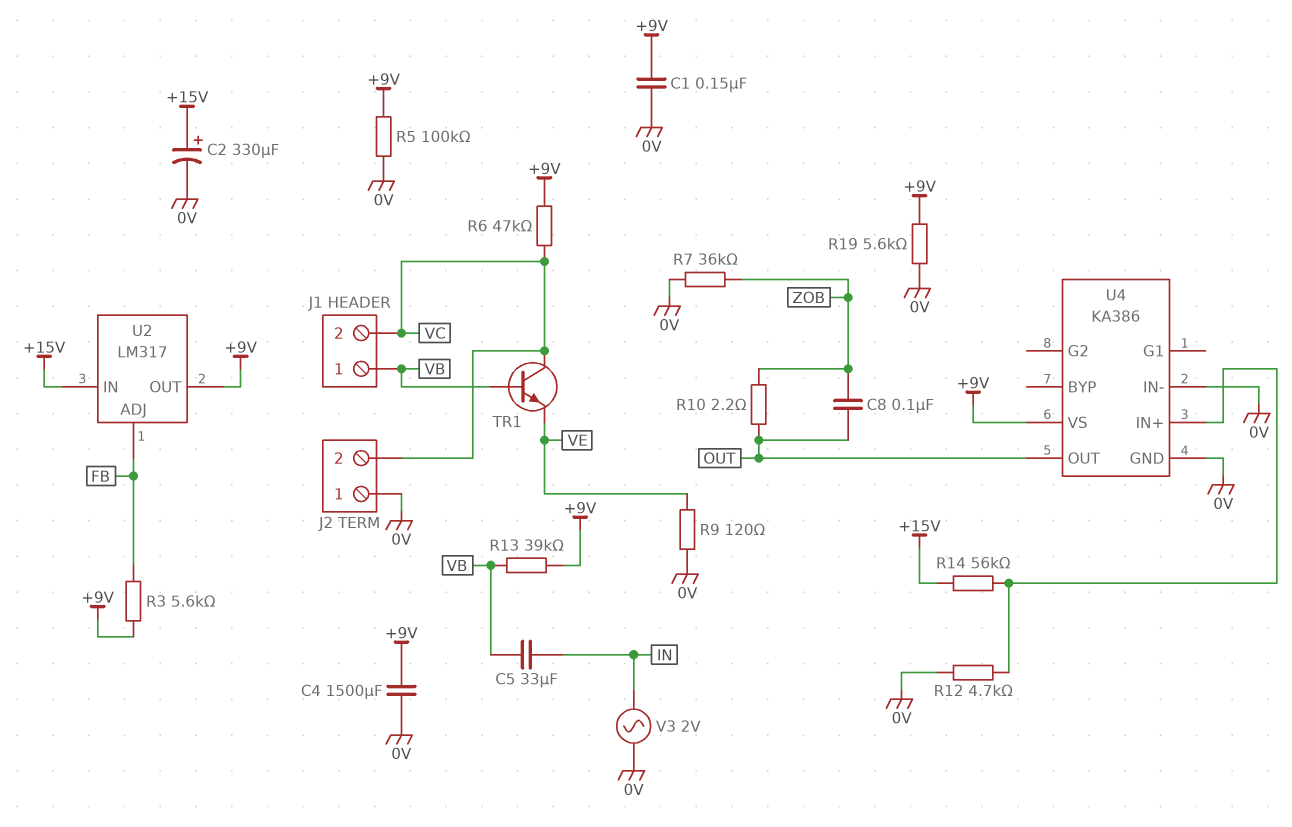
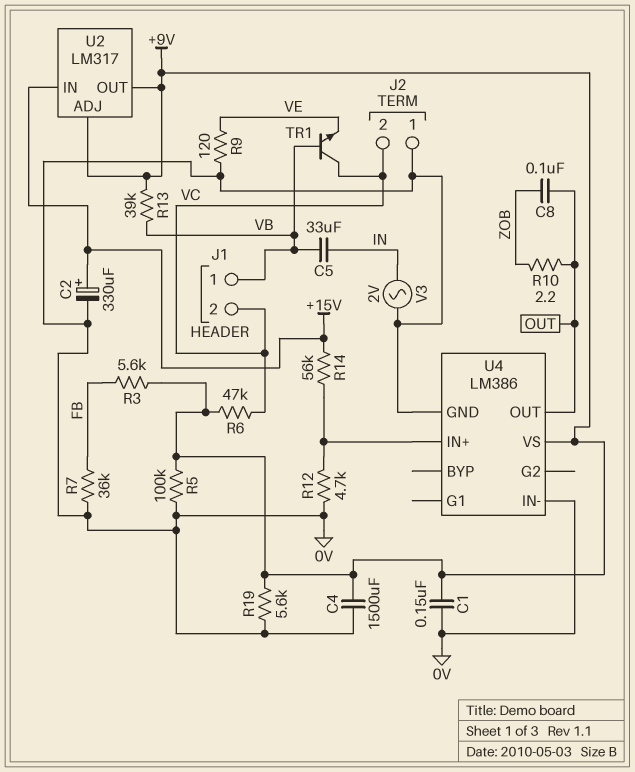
R7: 36k (0V, ZOB) -> 36k (0V, FB)
U2 pin ADJ: FB -> +9V
U4: KA386 -> LM386

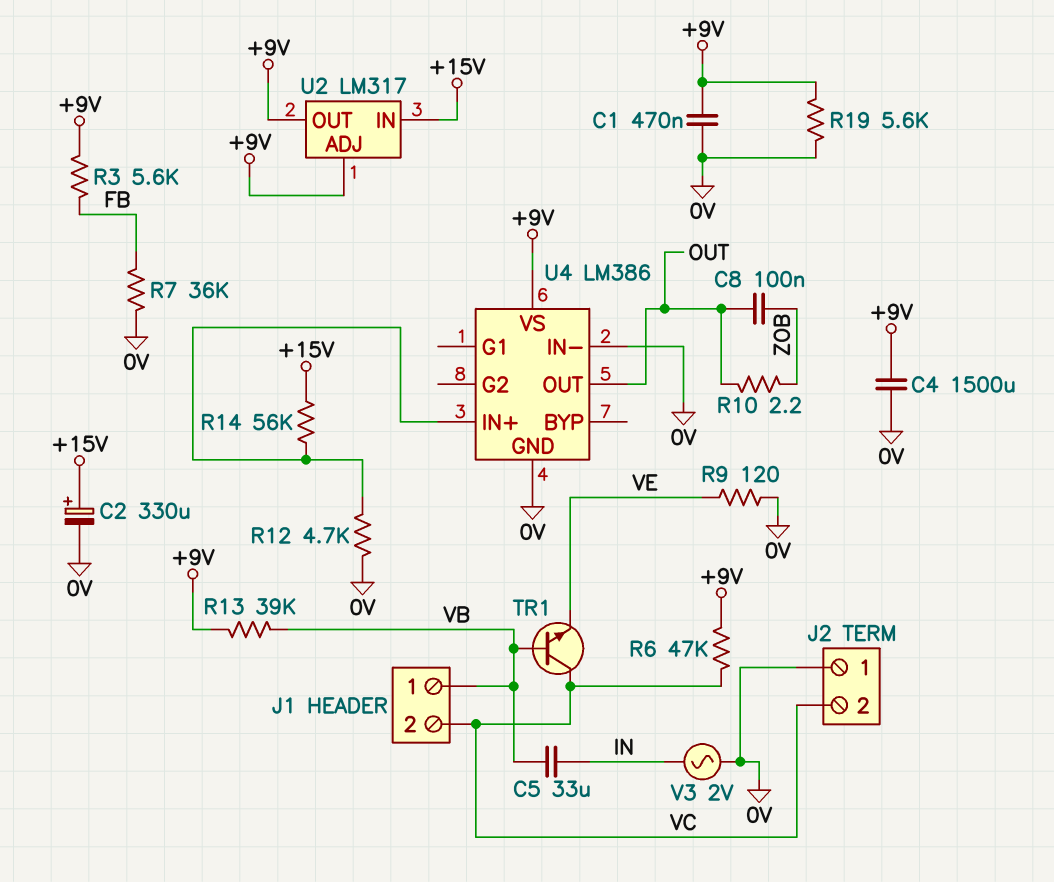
C1: 150nF (+9V, 0V) -> 470nF (+9V, 0V)
R5: 100k (+9V, 0V) -> none

